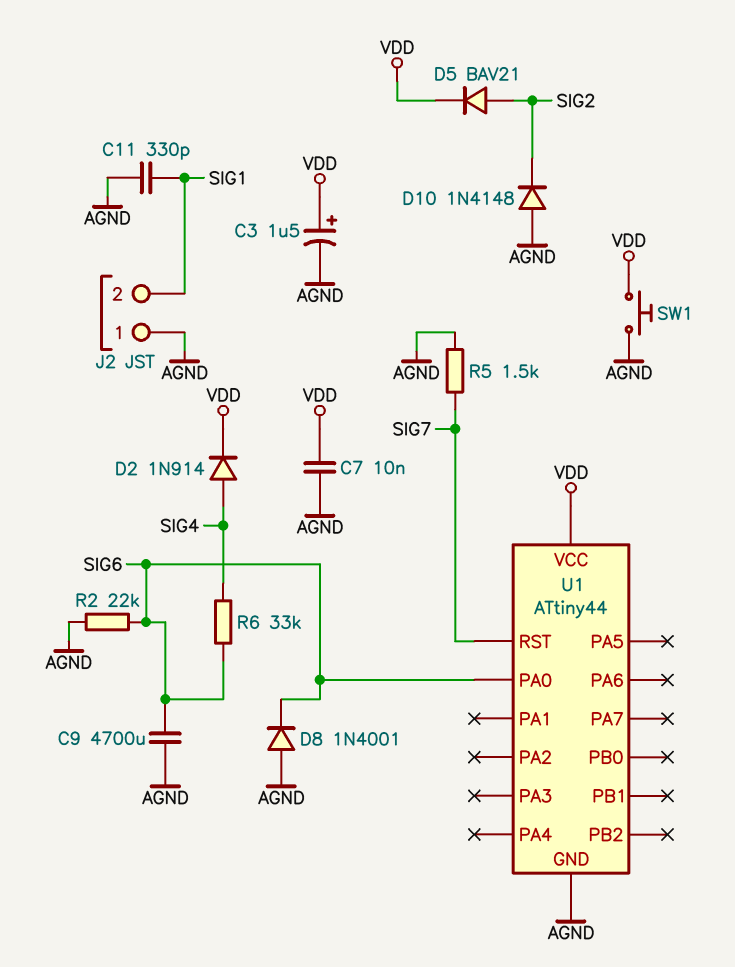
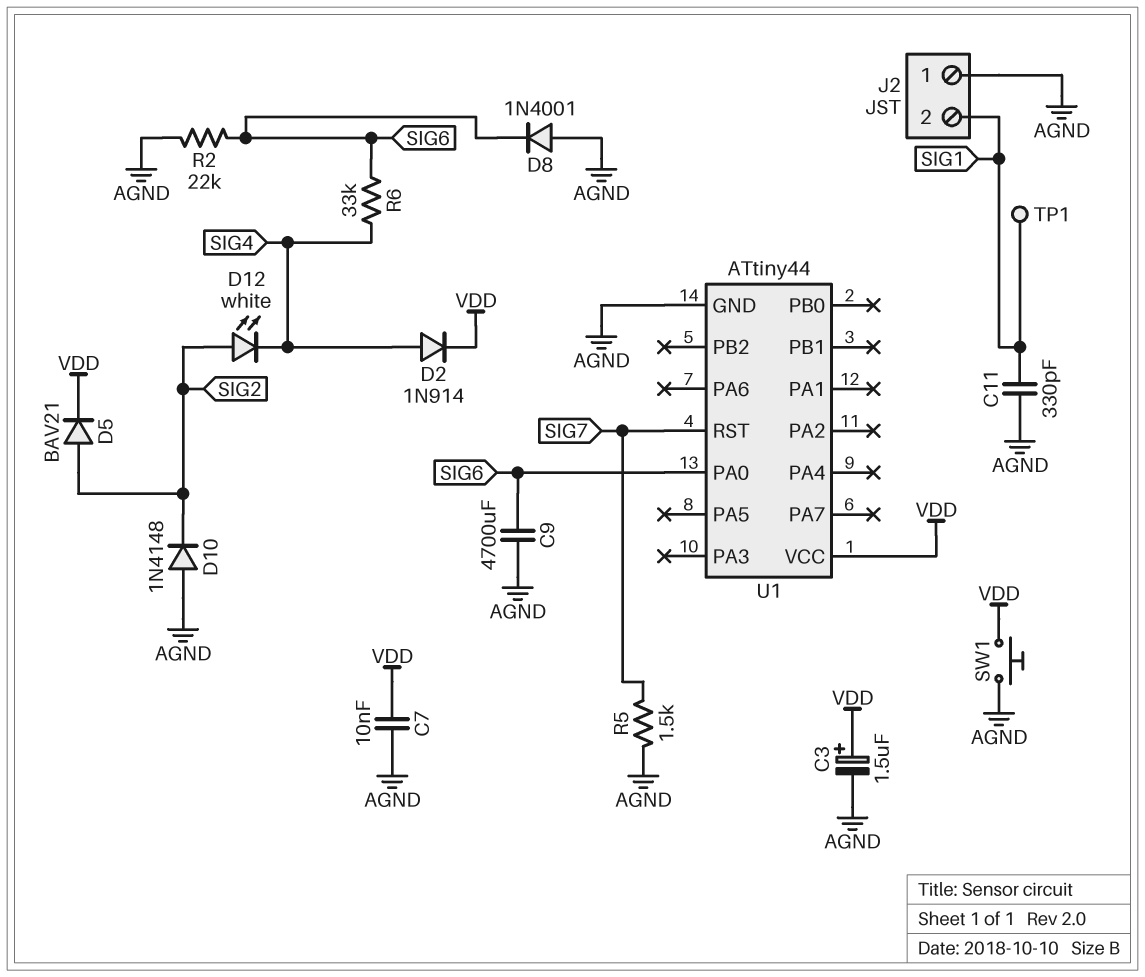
D12: none -> LED white (A SIG2, K SIG4)
TP1: none -> test point (SIG1)

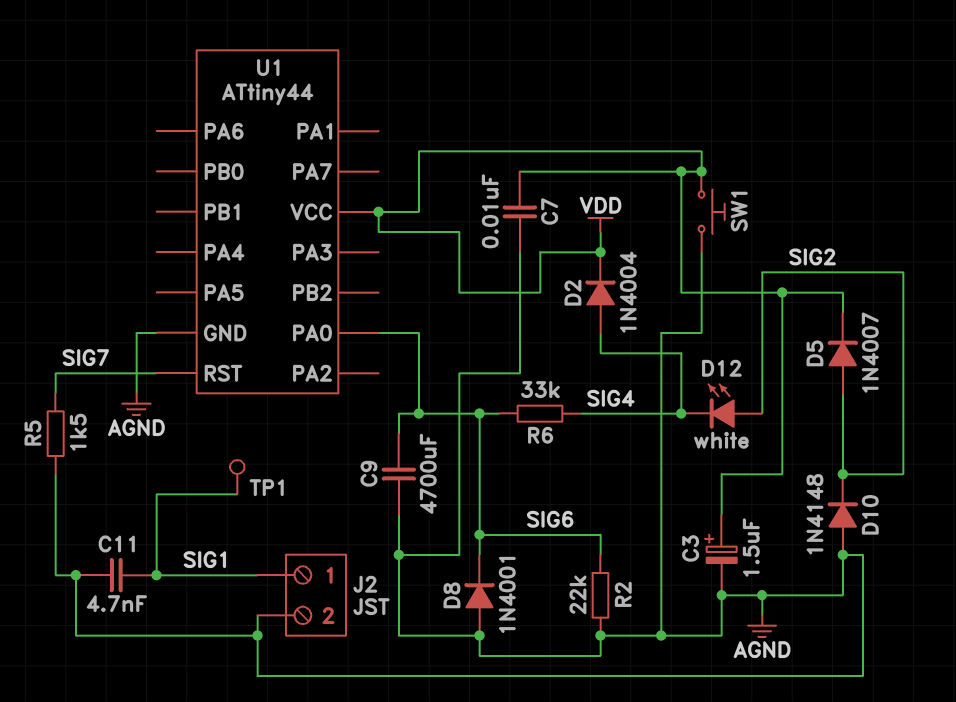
C11: 330pF (AGND, SIG1) -> 4.7nF (AGND, SIG1)
D2: diode 1N914 (A SIG4, K VDD) -> diode 1N4004 (A SIG4, K VDD)
D5: diode BAV21 (A SIG2, K VDD) -> diode 1N4007 (A SIG2, K VDD)
J2 pin 1: AGND -> SIG1
J2 pin 2: SIG1 -> AGND

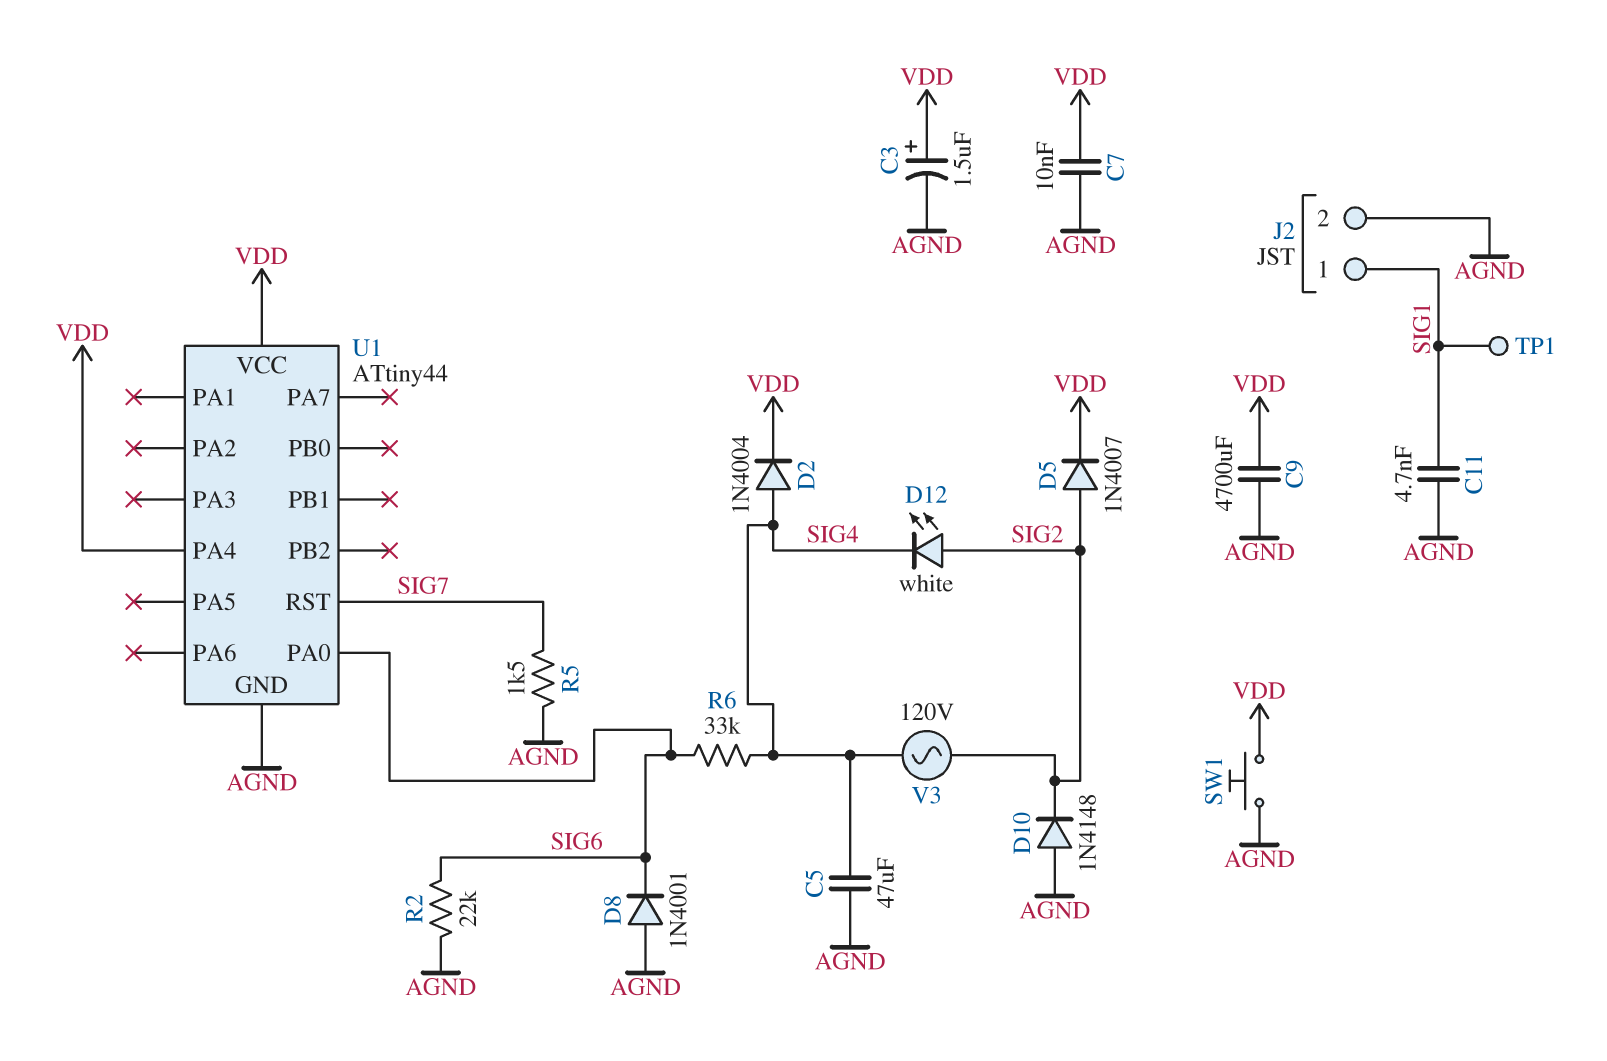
C5: none -> 47uF (AGND, SIG4)
C9: 4700uF (AGND, SIG6) -> 4700uF (AGND, VDD)
U1 pin PA4: none -> VDD
V3: none -> AC 120V (SIG2, SIG4)

